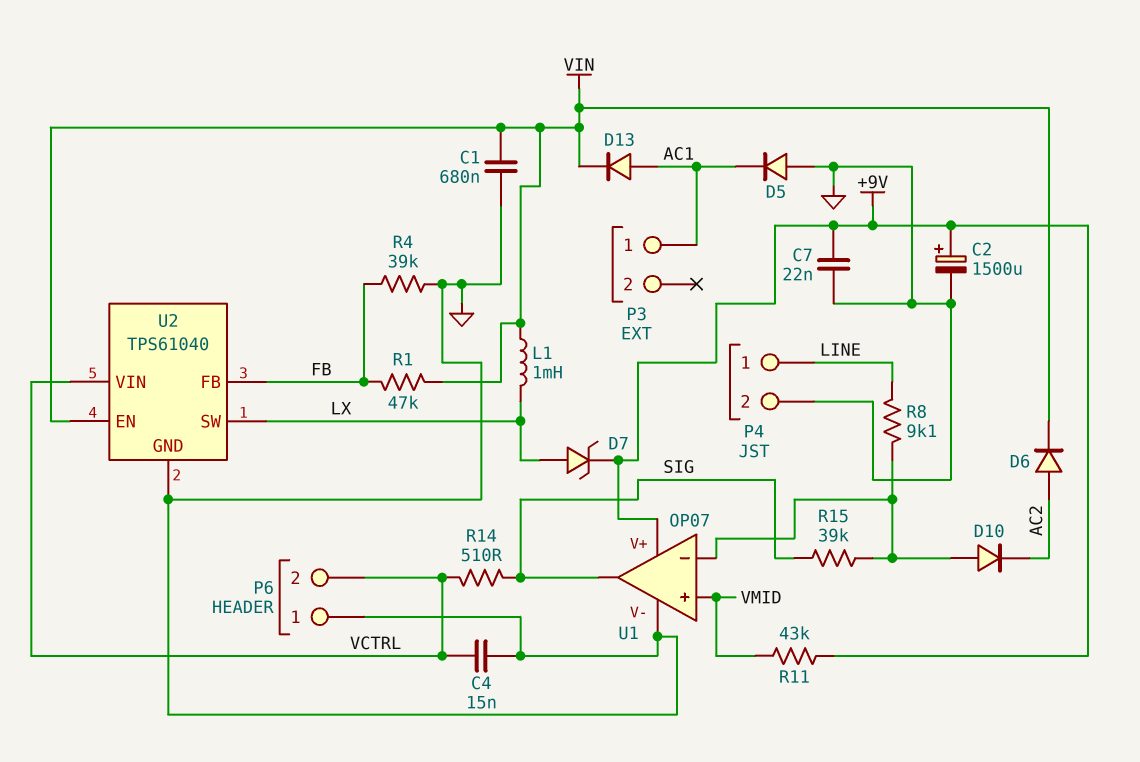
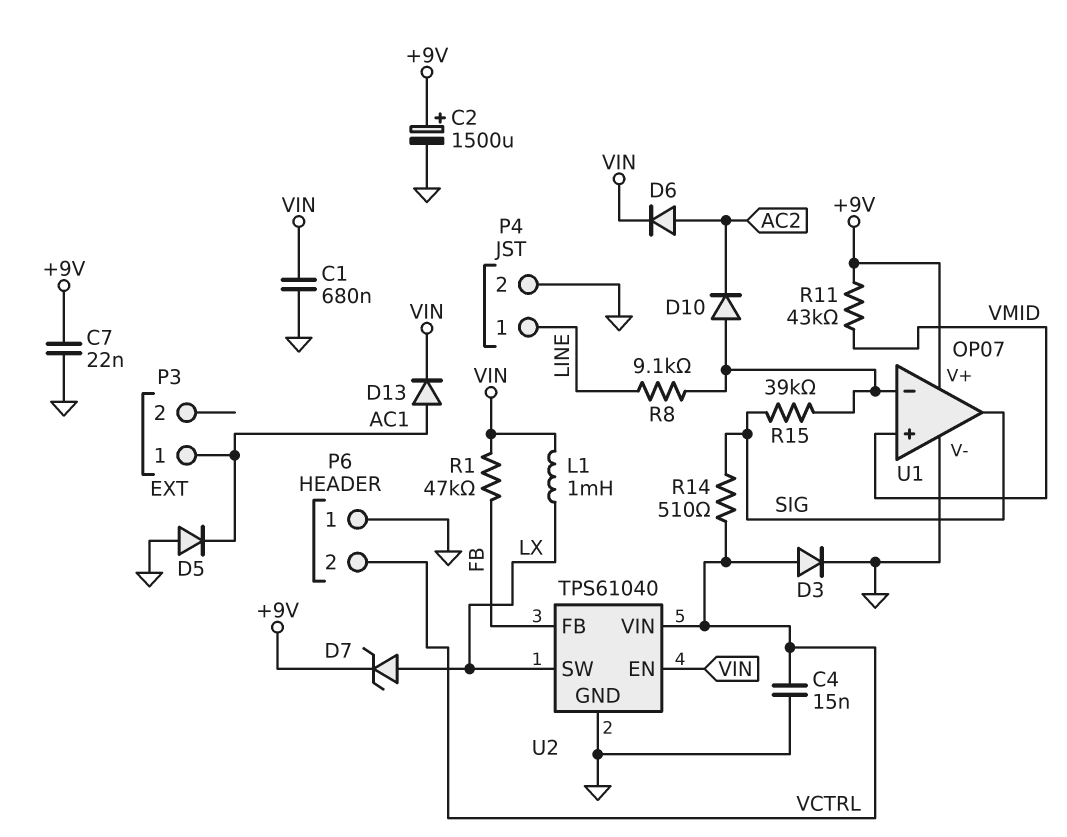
D3: none -> diode (A VCTRL, K GND)
R4: 39k (FB, GND) -> none

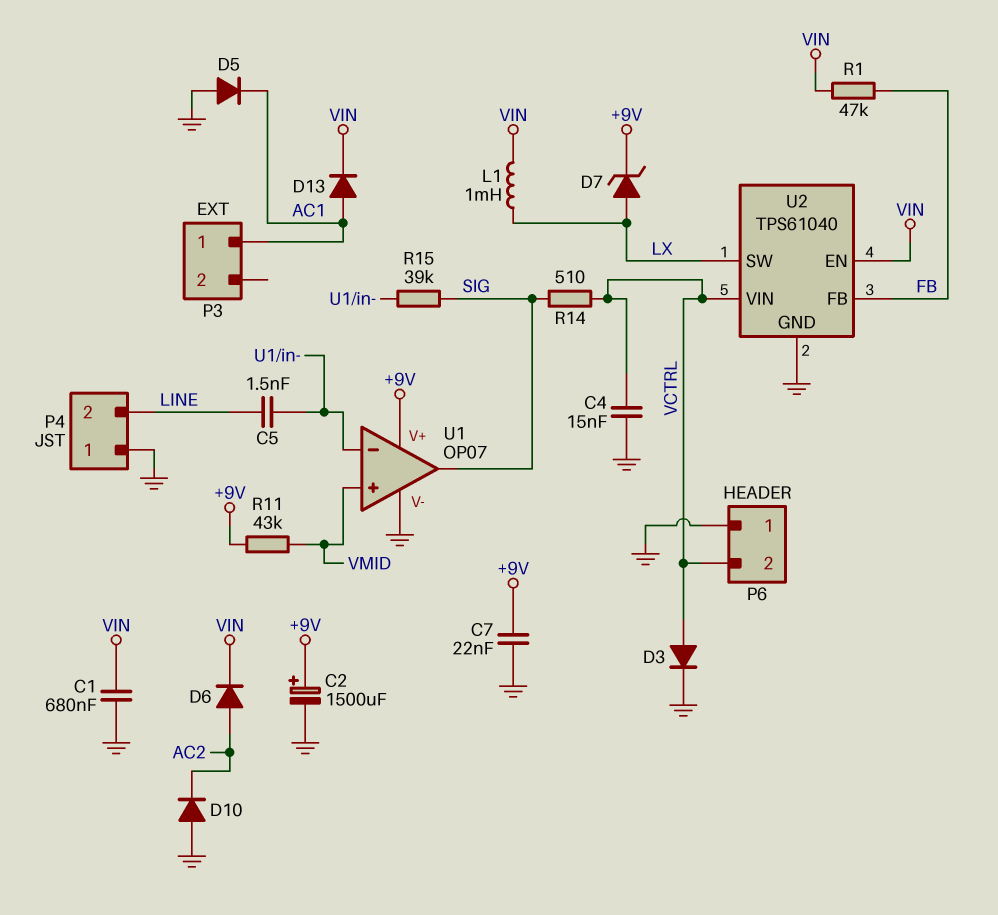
C5: none -> 1.5nF (LINE, U1/in-)
D10: diode (A U1/in-, K AC2) -> diode (A GND, K AC2)
P4 pin 1: LINE -> GND
P4 pin 2: GND -> LINE
R8: 9.1k (LINE, U1/in-) -> none

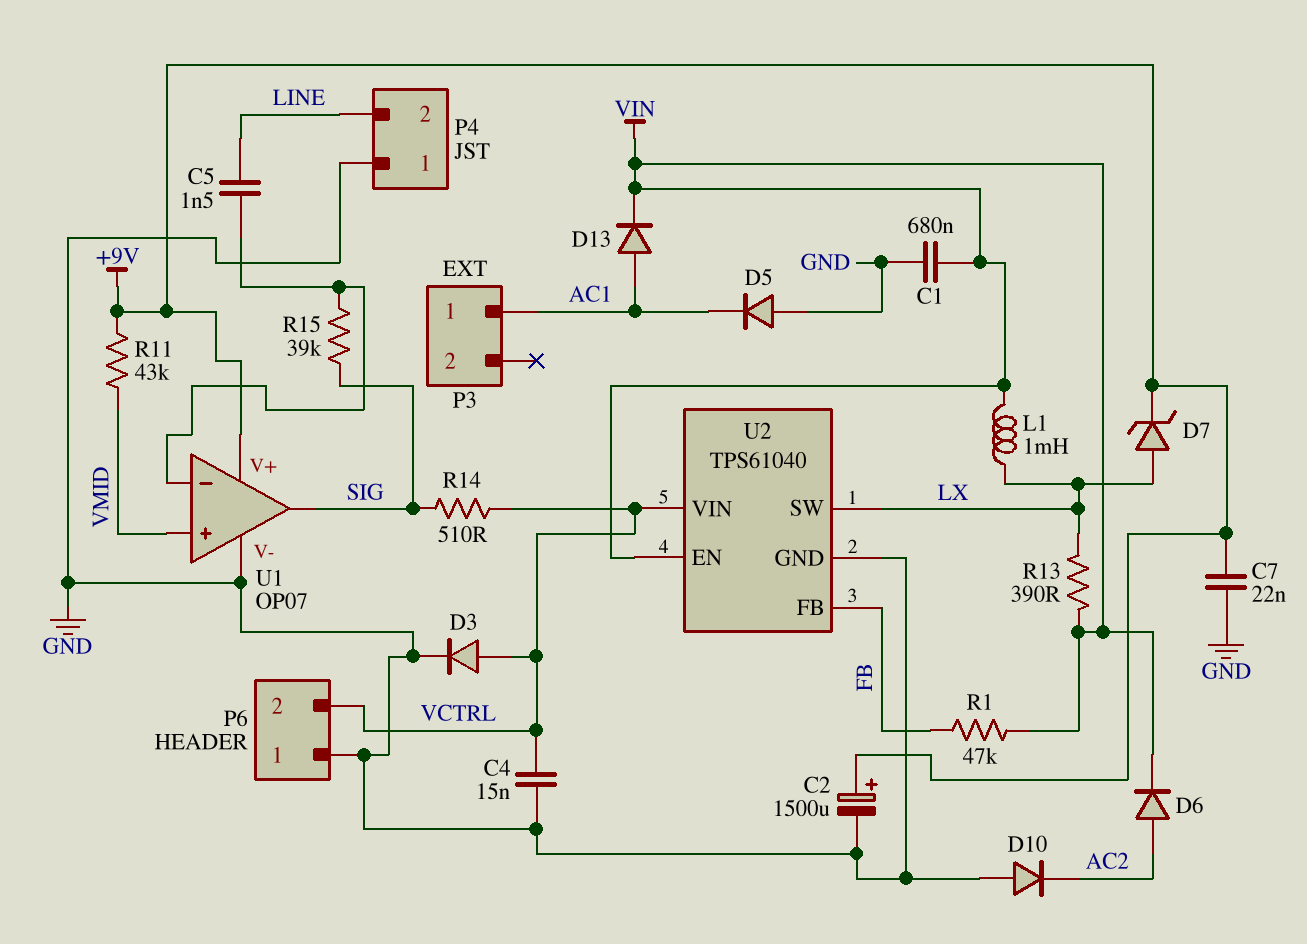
R13: none -> 390 (LX, VIN)

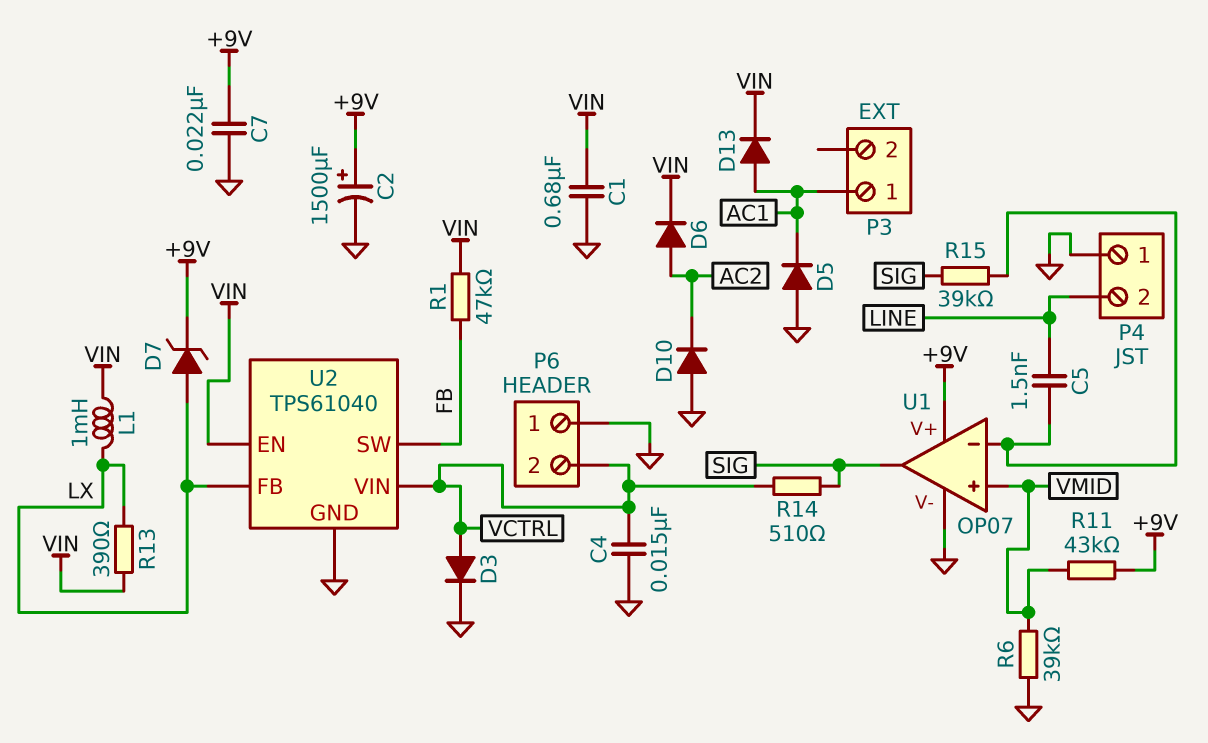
R6: none -> 39k (GND, VMID)
U2 pin FB: FB -> LX
U2 pin SW: LX -> FB

